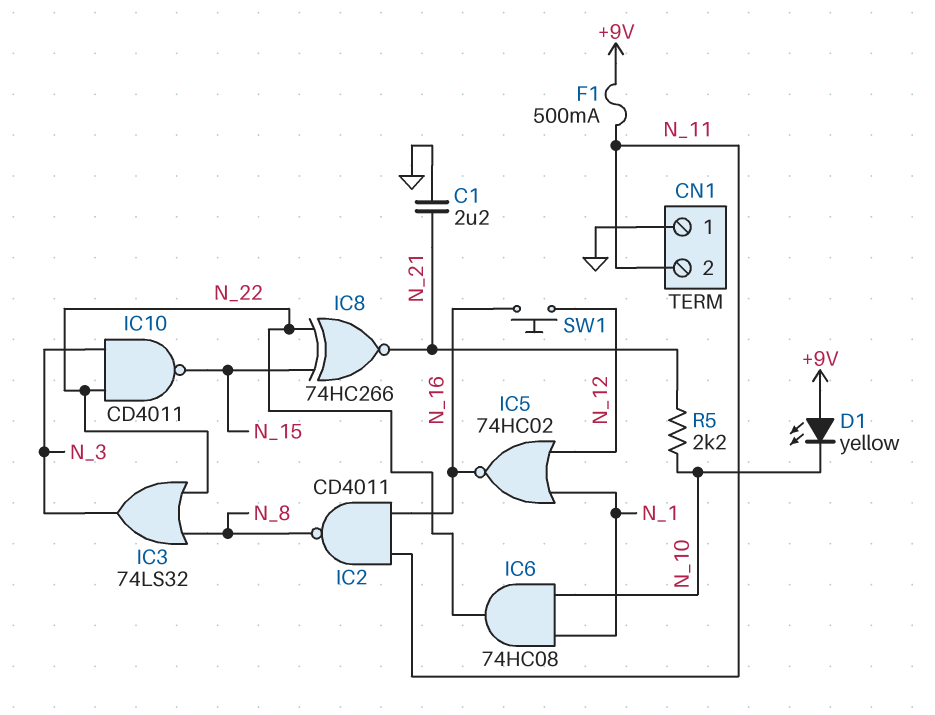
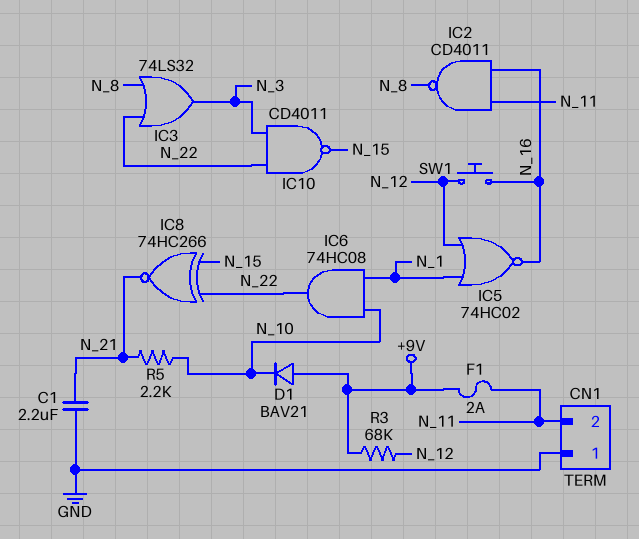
D1: LED yellow (A +9V, K N_10) -> diode BAV21 (A +9V, K N_10)
F1: 500mA (+9V, N_11) -> 2A (+9V, N_11)
R3: none -> 68k (+9V, N_12)

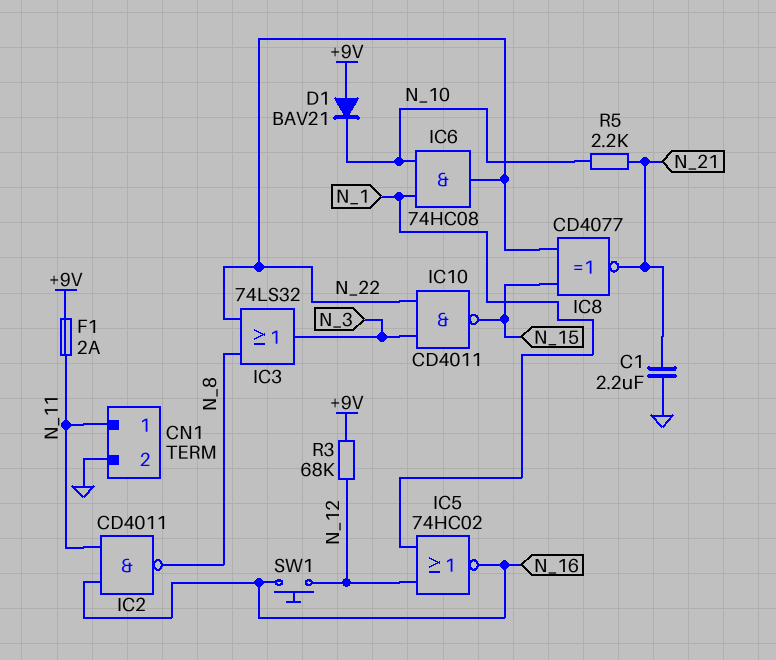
CN1 pin 1: GND -> N_11
CN1 pin 2: N_11 -> GND
IC8: XNOR 74HC266 (in N_15, in N_22, out N_21) -> XNOR CD4077 (in N_15, in N_22, out N_21)

